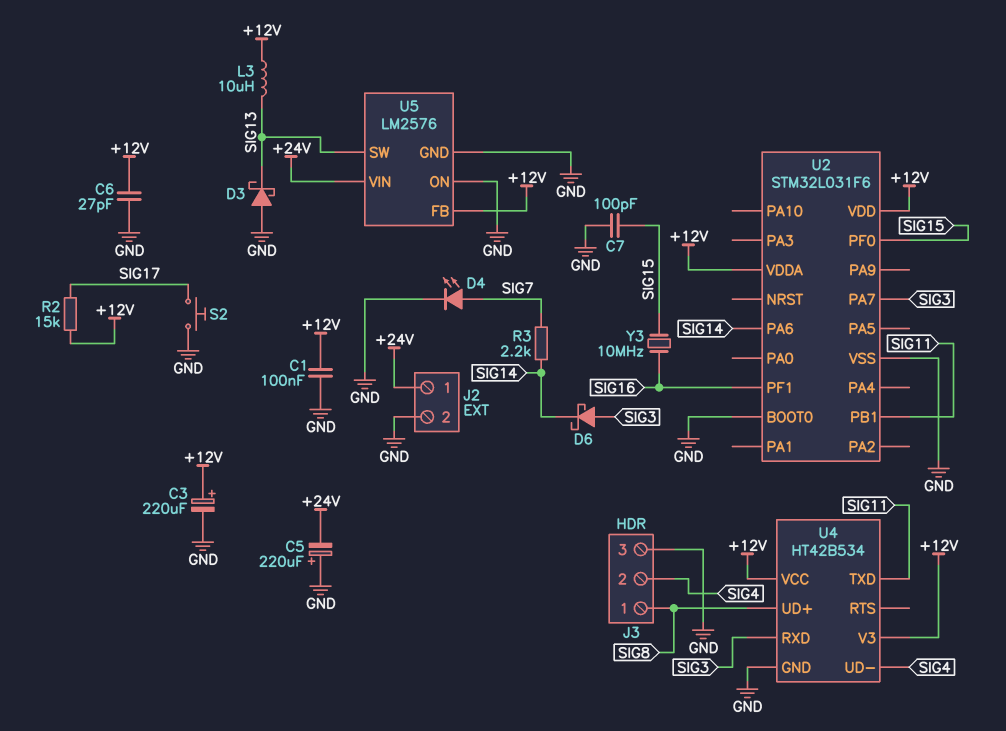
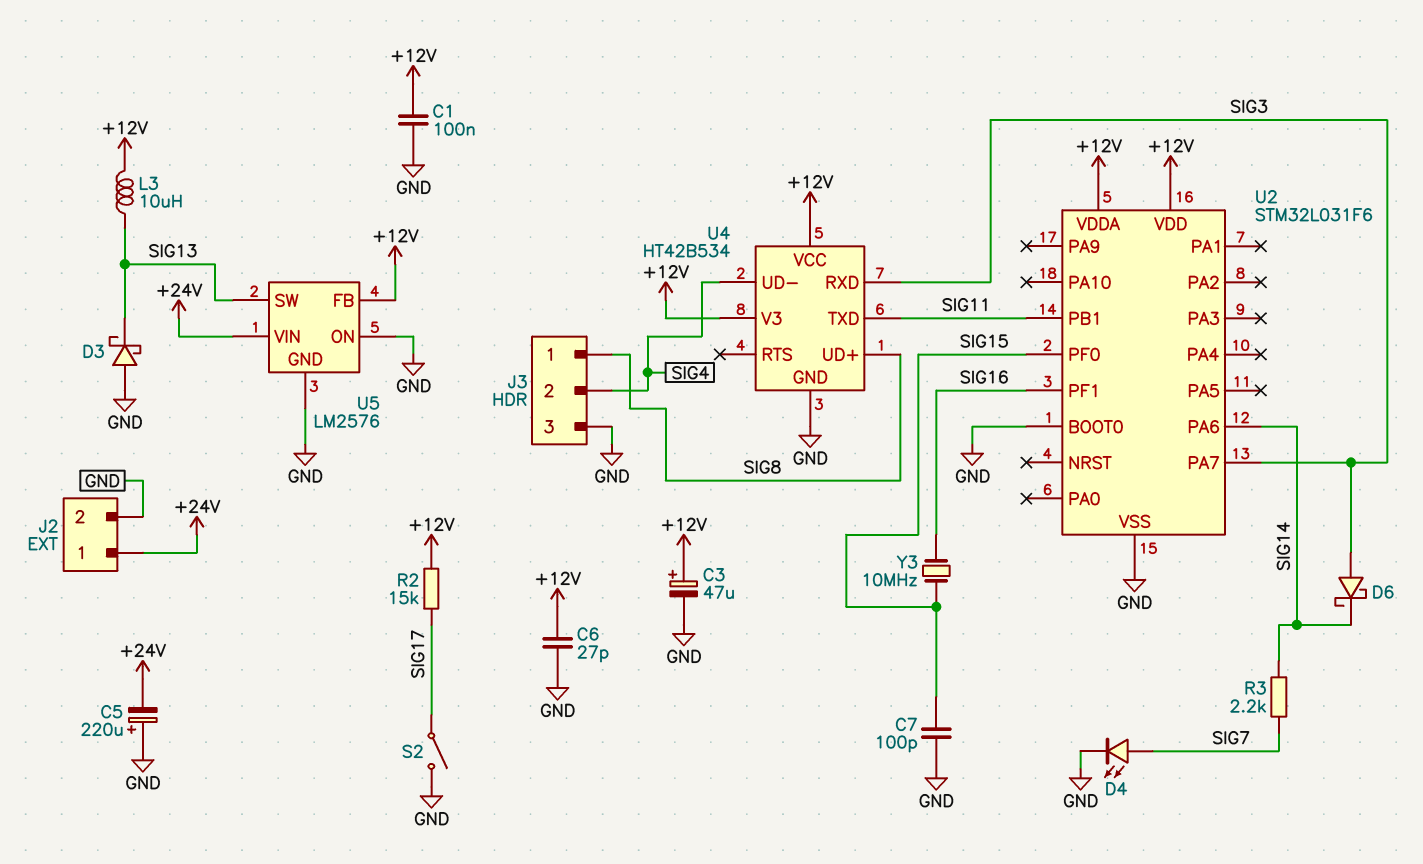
C3: 220uF (plus +12V, minus GND) -> 47uF (plus +12V, minus GND)
S2: button (GND, SIG17) -> switch (GND, SIG17)

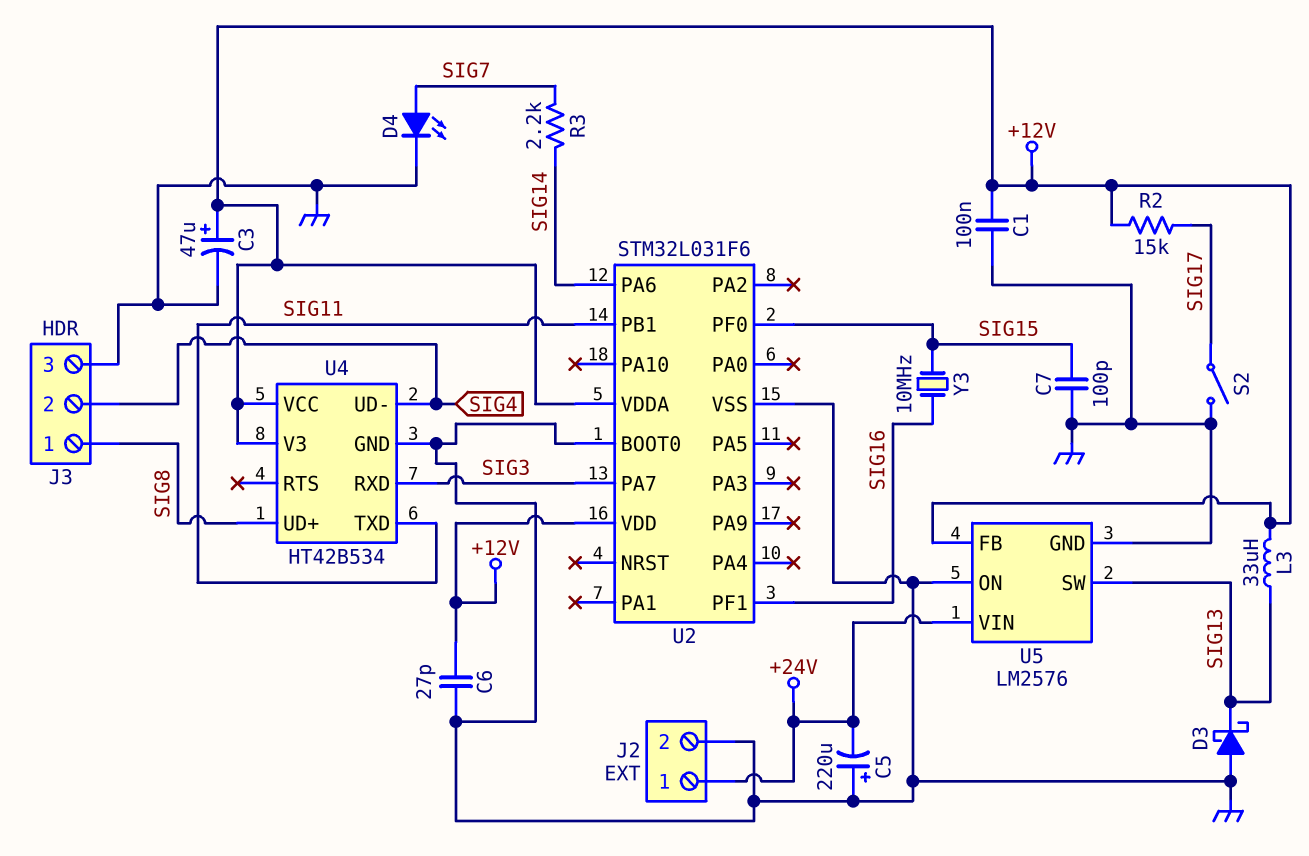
D6: schottky (A SIG3, K SIG14) -> none
L3: 10uH (+12V, SIG13) -> 33uH (+12V, SIG13)

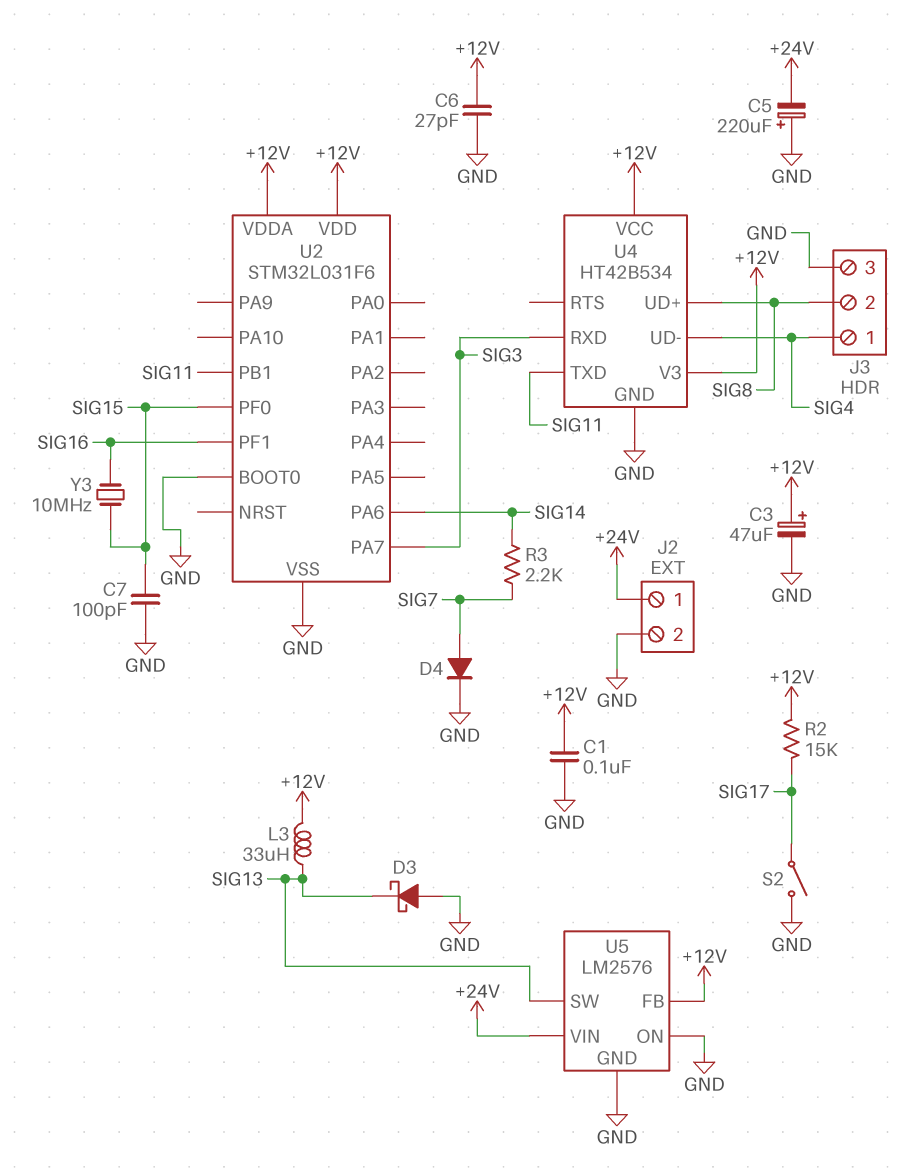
D4: LED (A SIG7, K GND) -> diode (A SIG7, K GND)
J3 pin 1: SIG8 -> SIG4
J3 pin 2: SIG4 -> SIG8

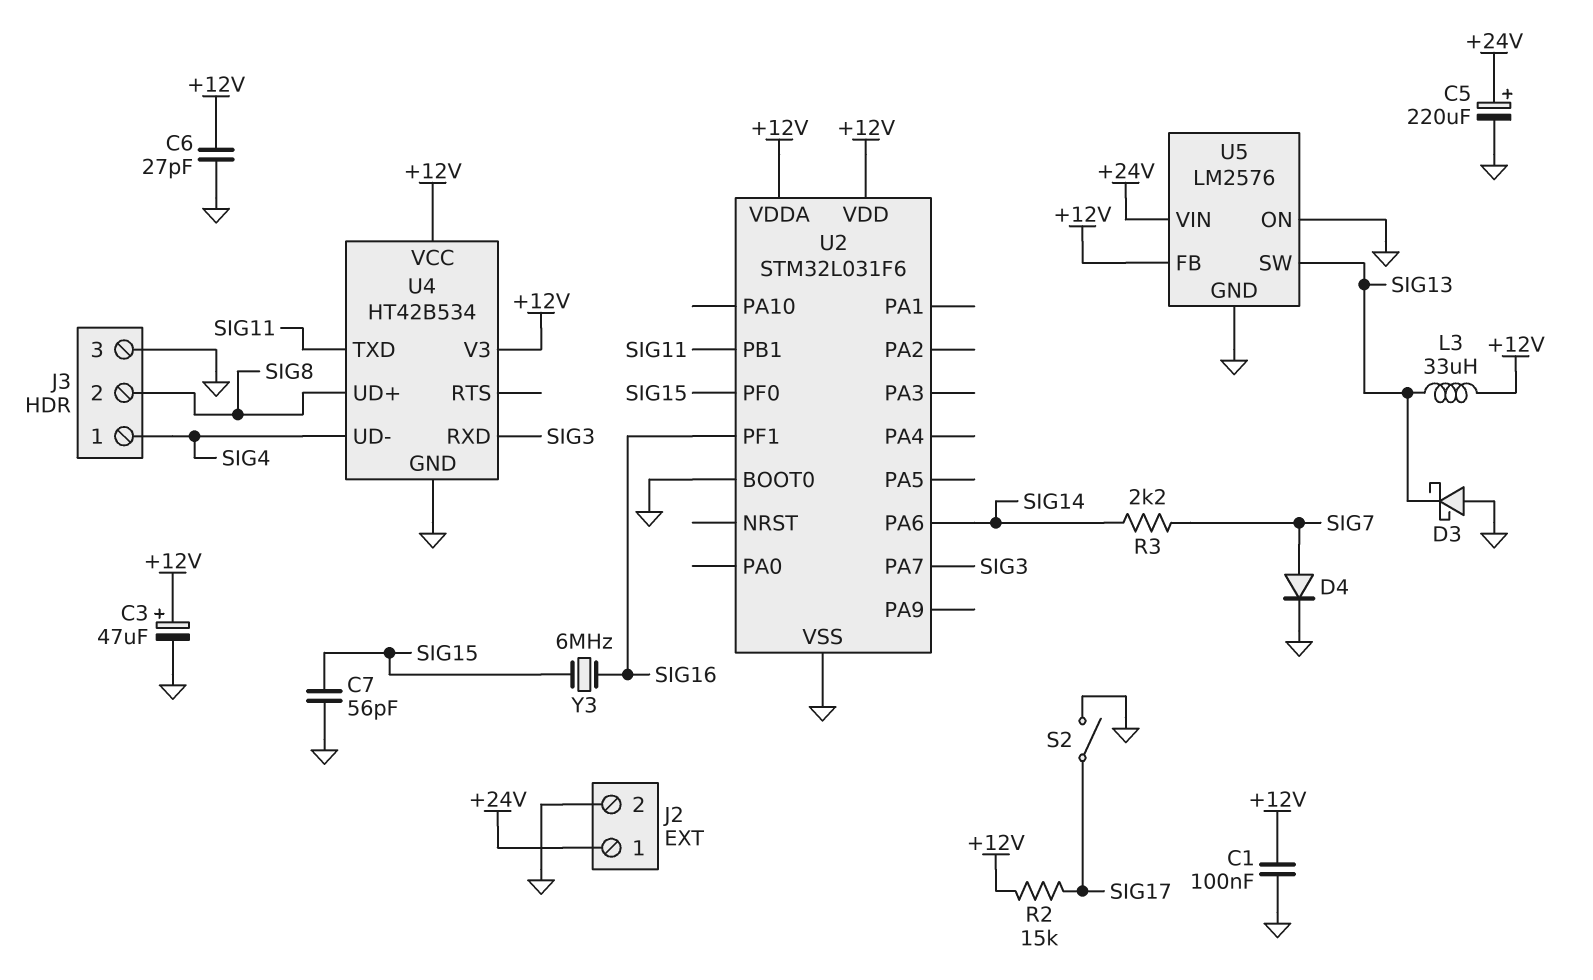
C5: 220uF (plus GND, minus +24V) -> 220uF (plus +24V, minus GND)
C7: 100pF (GND, SIG15) -> 56pF (GND, SIG15)
Y3: 10MHz (SIG15, SIG16) -> 6MHz (SIG15, SIG16)

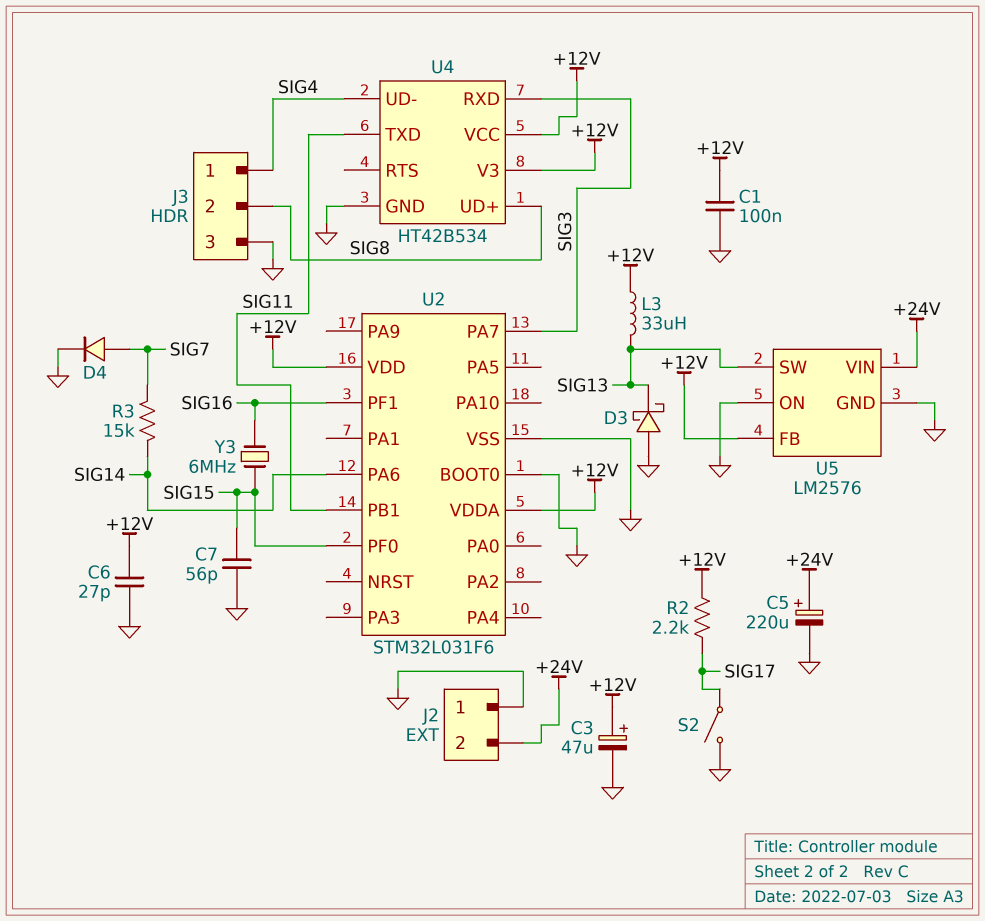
J2 pin 1: +24V -> GND
J2 pin 2: GND -> +24V
R2: 15k (+12V, SIG17) -> 2.2k (+12V, SIG17)
R3: 2.2k (SIG7, SIG14) -> 15k (SIG7, SIG14)

